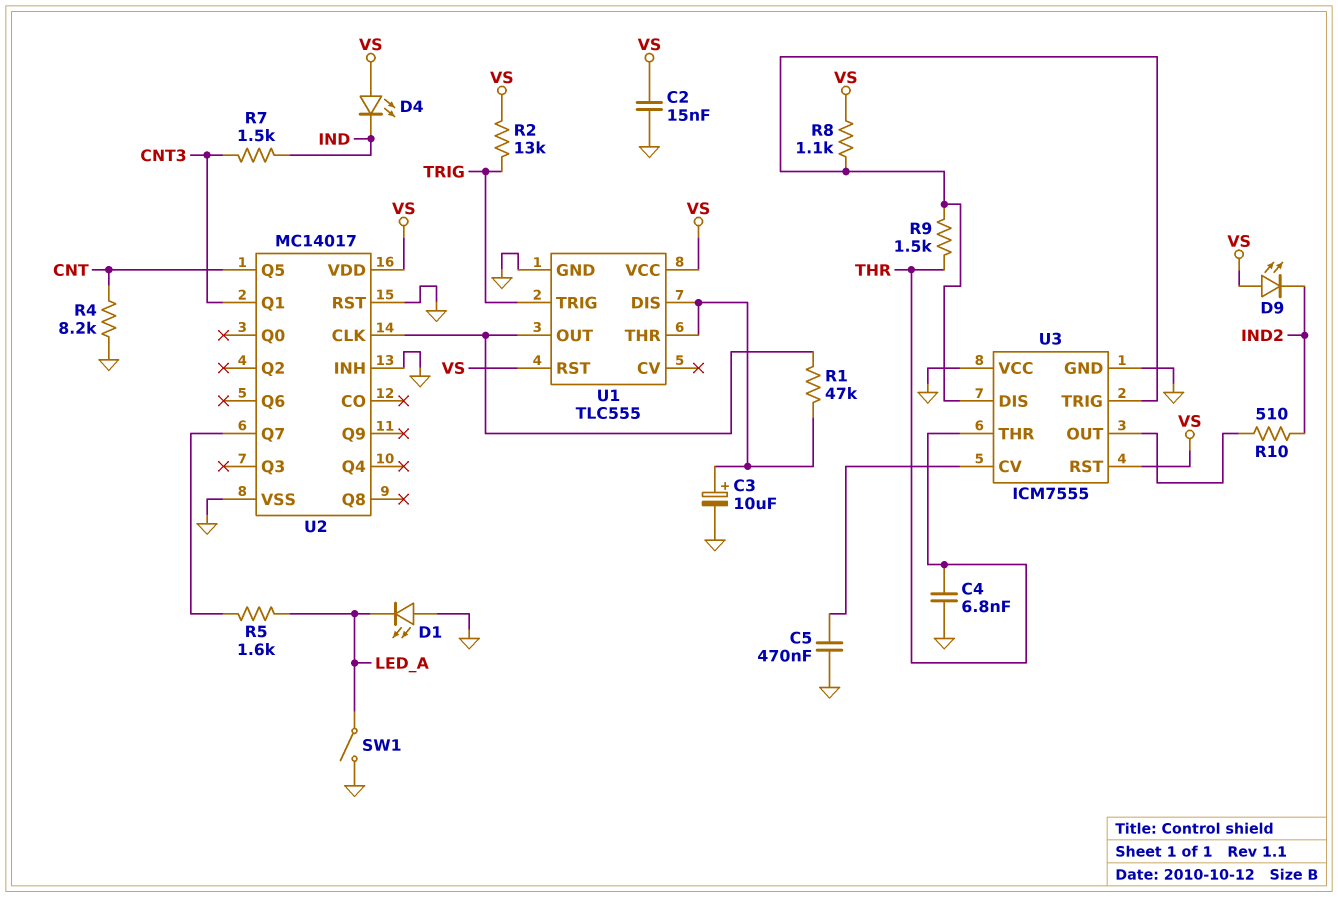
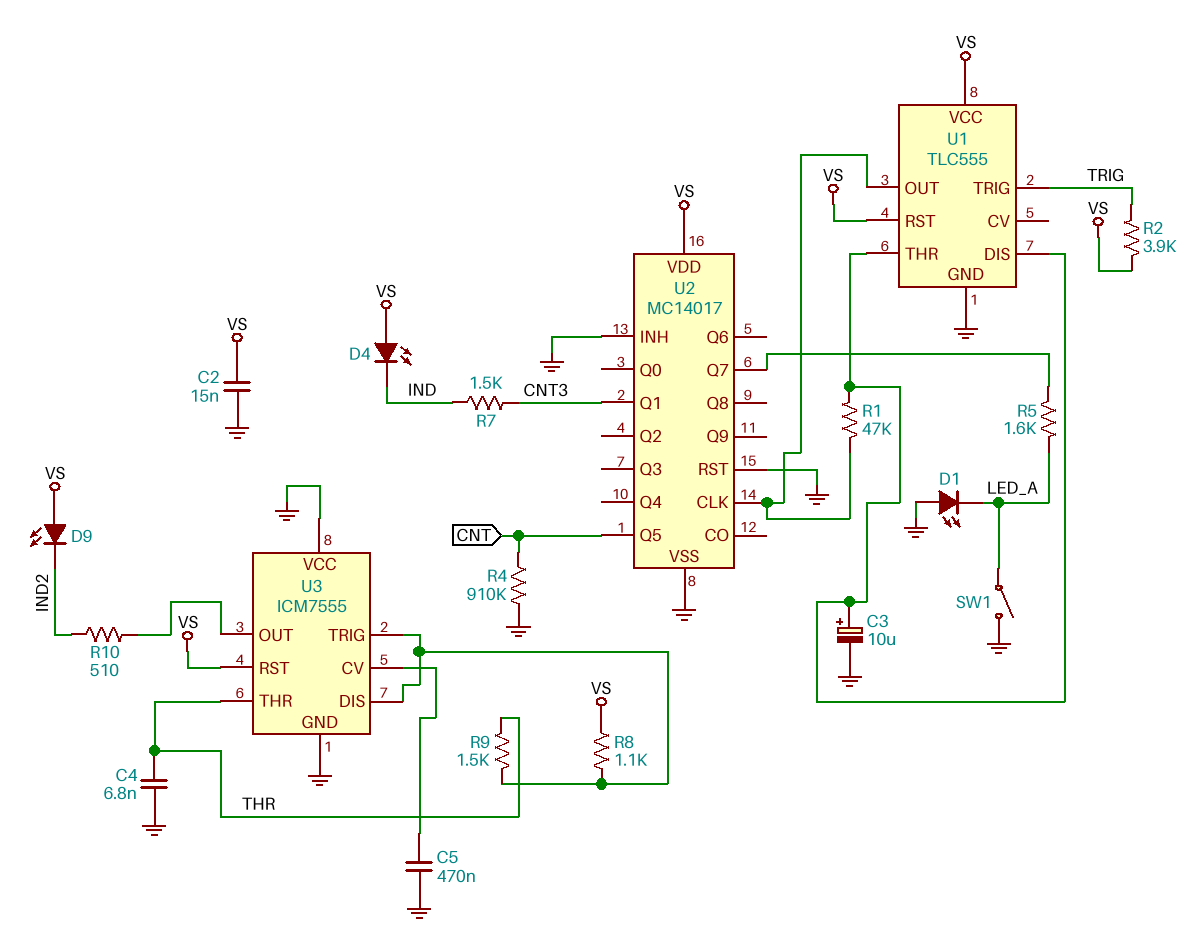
R2: 13k (TRIG, VS) -> 3.9k (TRIG, VS)
R4: 8.2k (CNT, GND) -> 910k (CNT, GND)

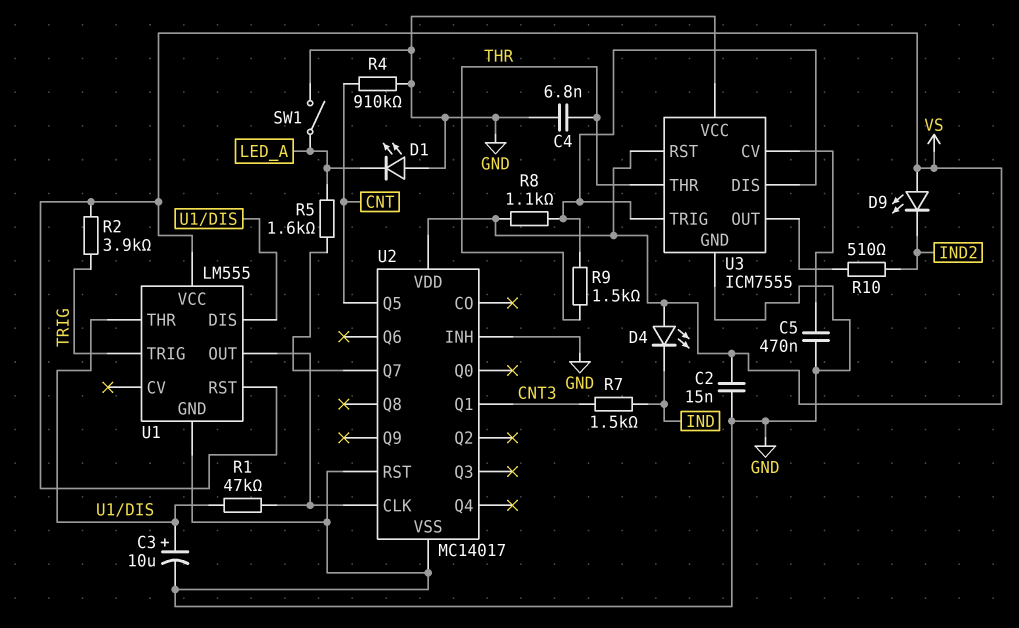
U1: TLC555 -> LM555

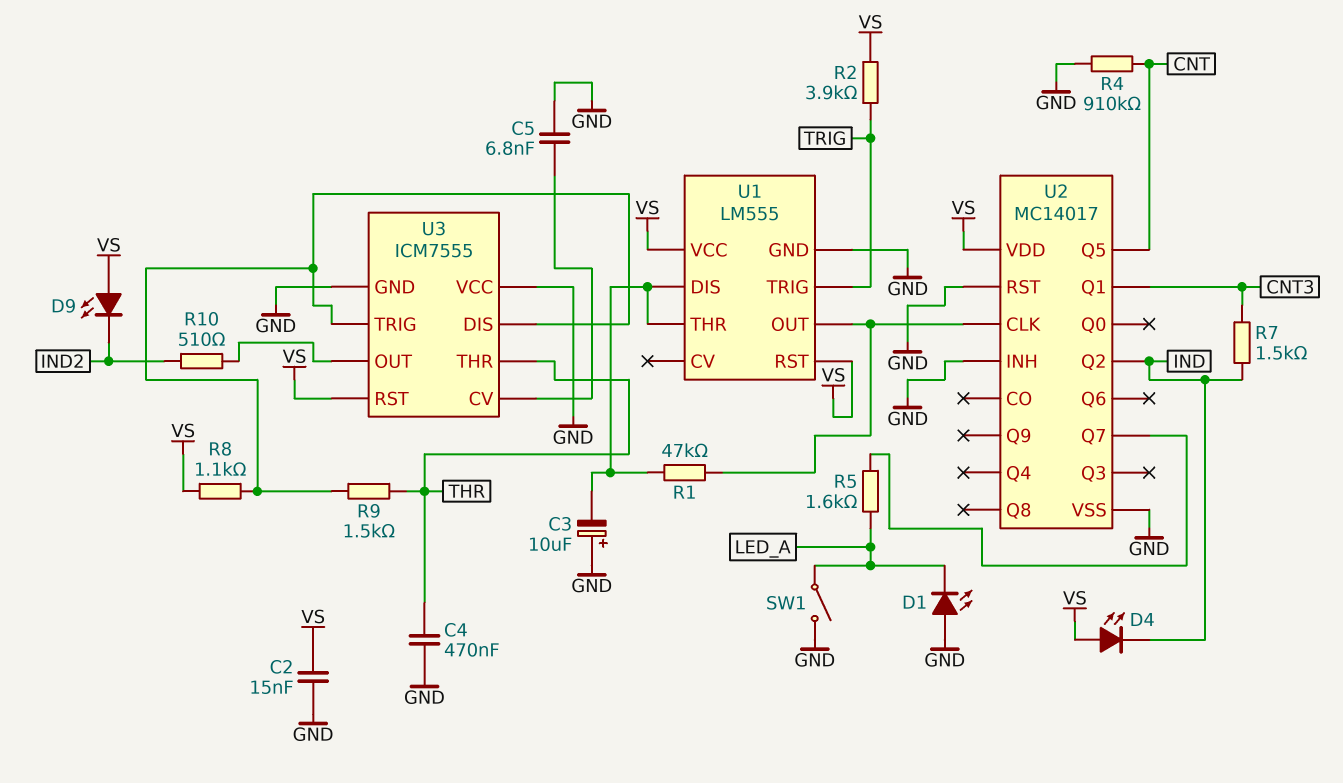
C3: 10uF (plus U1/DIS, minus GND) -> 10uF (plus GND, minus U1/DIS)
C4: 6.8nF (GND, THR) -> 470nF (GND, THR)
C5: 470nF (GND, U3/CV) -> 6.8nF (GND, U3/CV)
U2 pin Q2: none -> IND

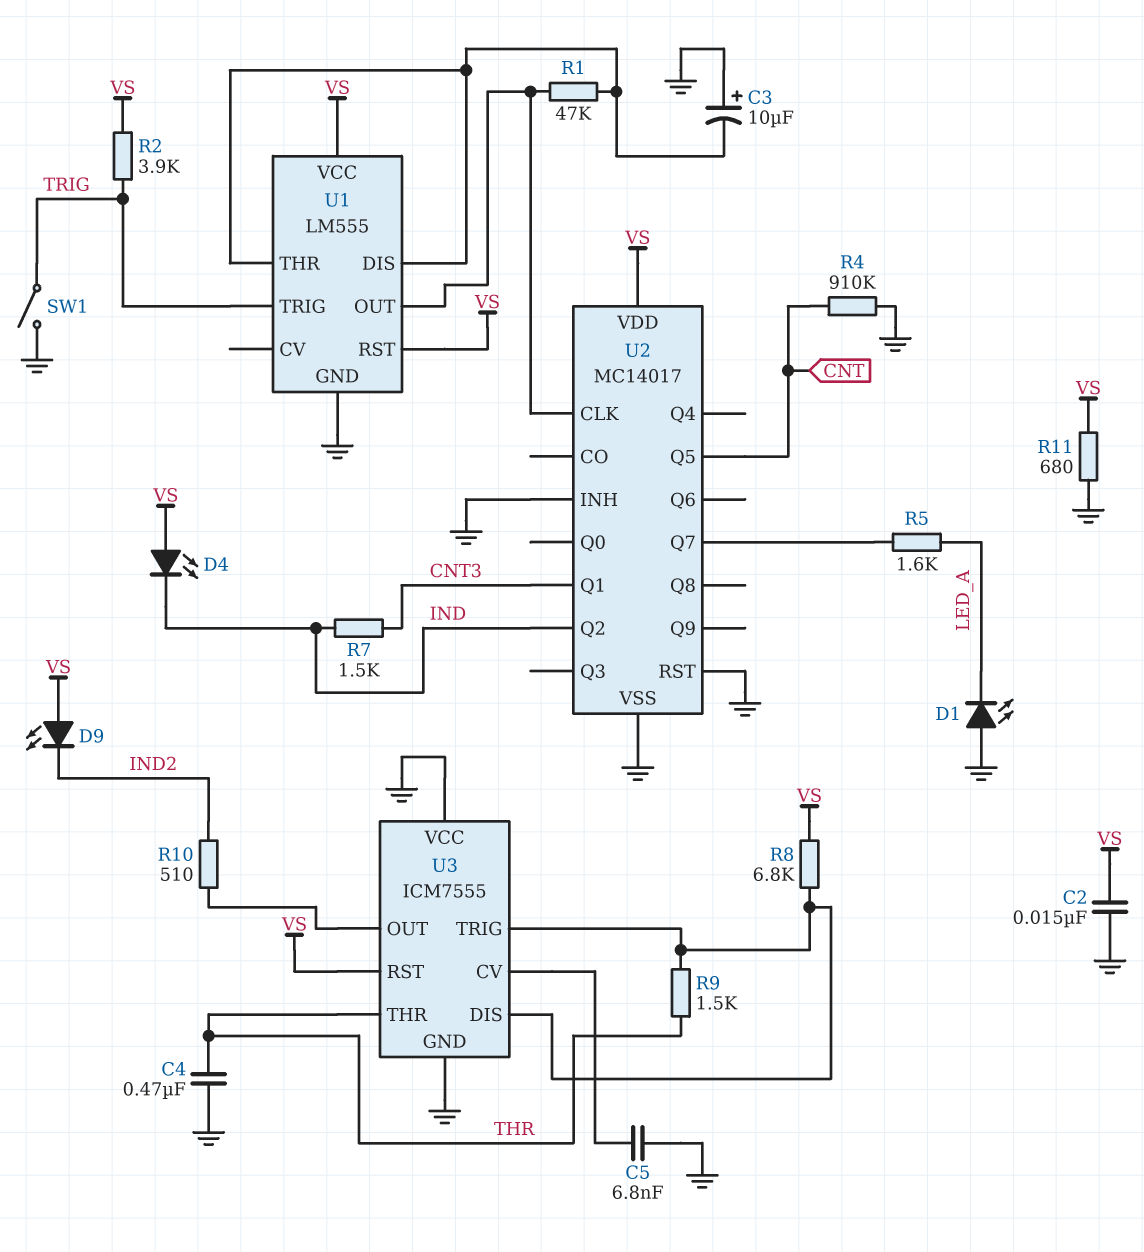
R8: 1.1k (U3/DIS, VS) -> 6.8k (U3/DIS, VS)
R11: none -> 680 (GND, VS)
SW1: switch (GND, LED_A) -> switch (GND, TRIG)

